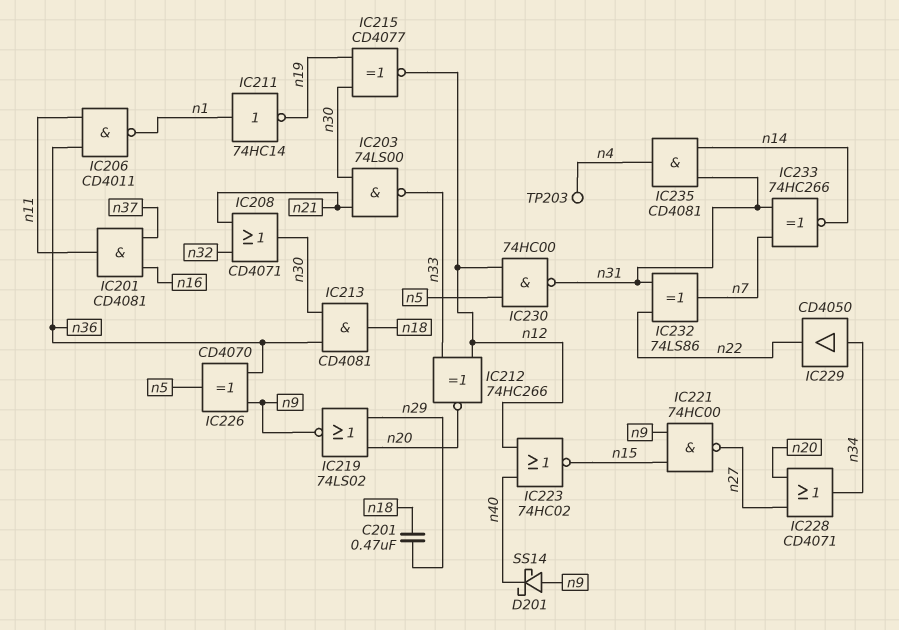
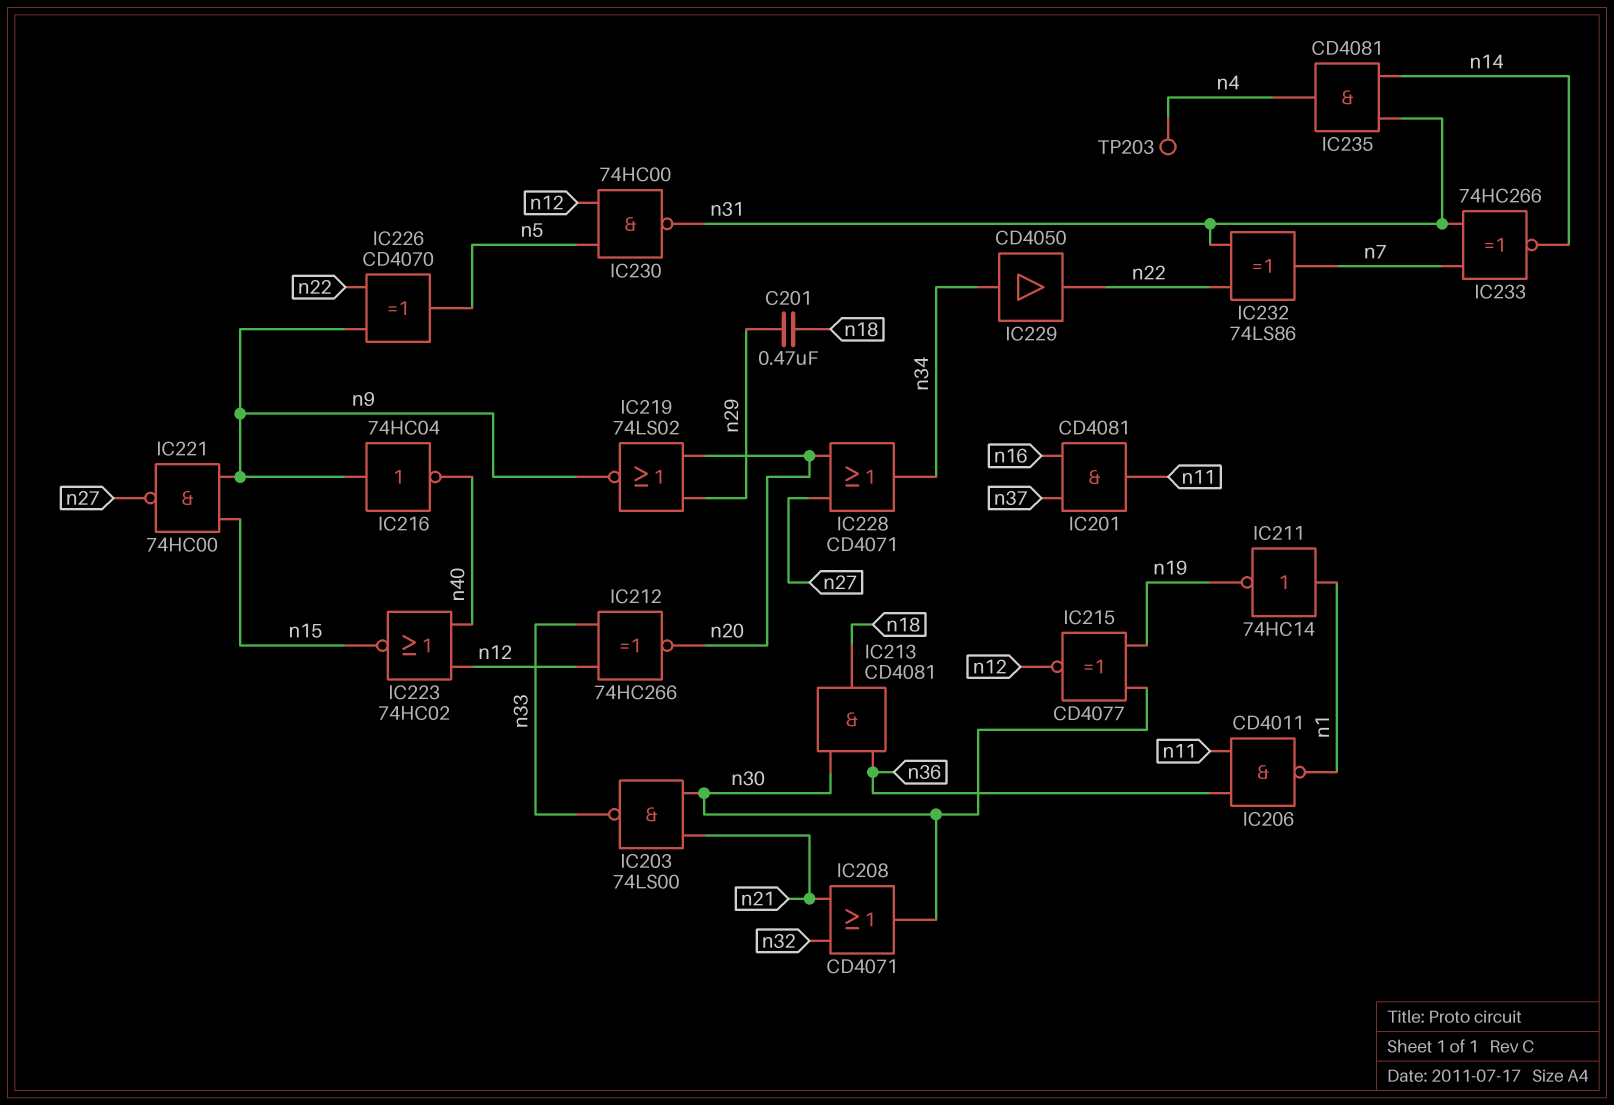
D201: schottky SS14 (A n9, K n40) -> none
IC216: none -> NOT 74HC04 (in n9, out n40)
IC226: XOR CD4070 (in n9, in n36, out n5) -> XOR CD4070 (in n9, in n22, out n5)

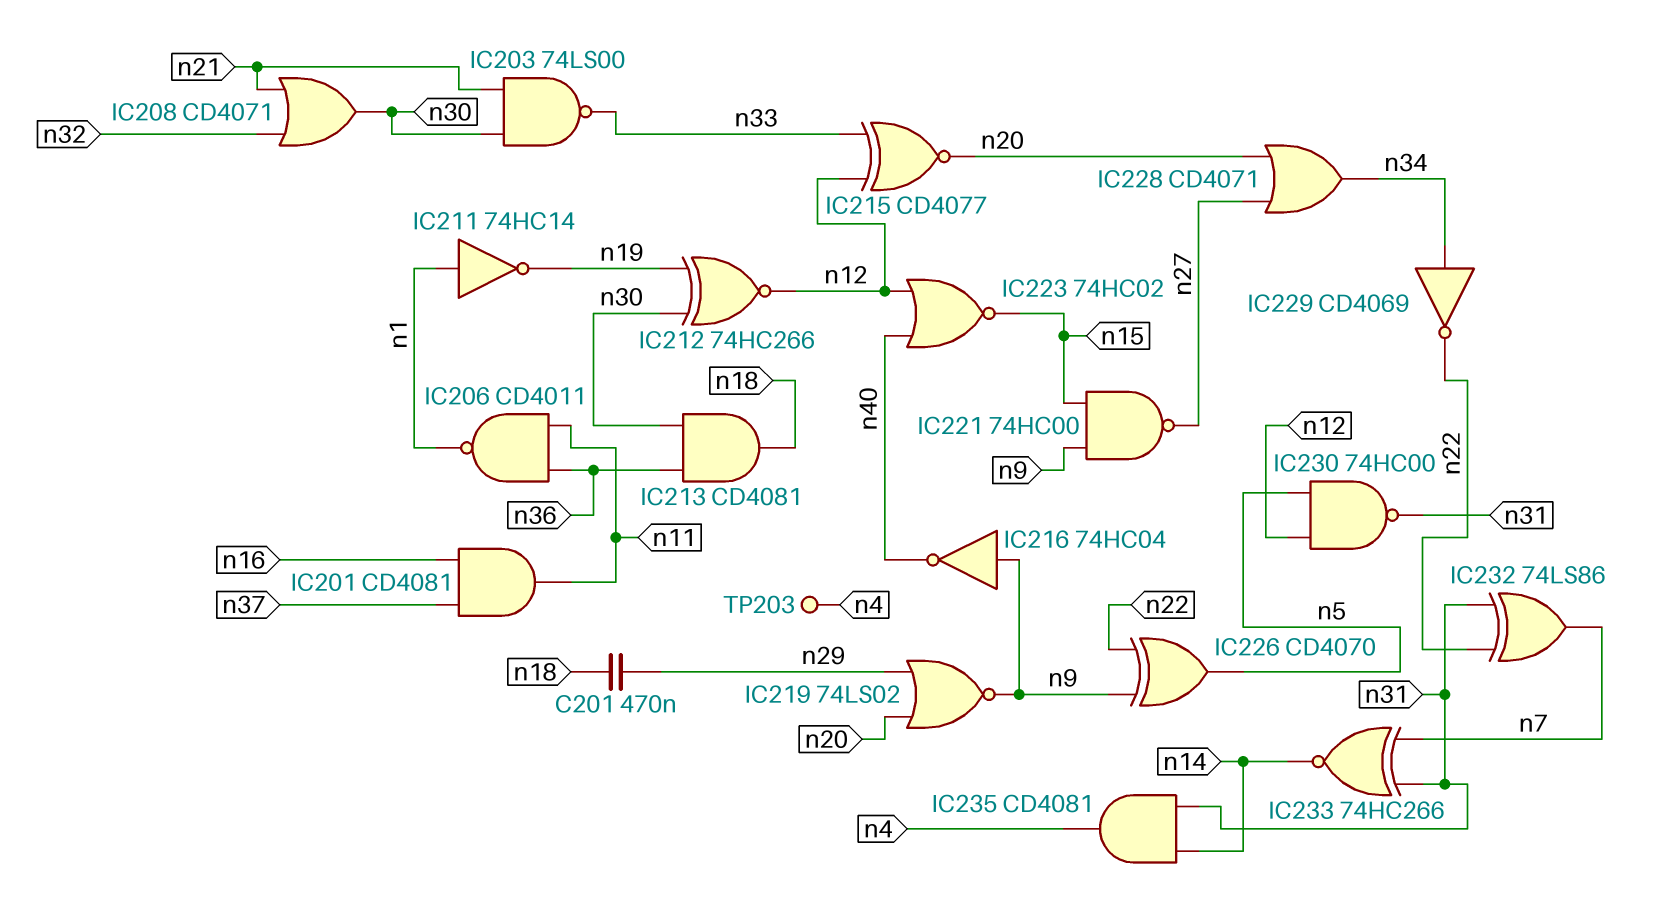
IC212: XNOR 74HC266 (in n12, in n33, out n20) -> XNOR 74HC266 (in n19, in n30, out n12)
IC215: XNOR CD4077 (in n19, in n30, out n12) -> XNOR CD4077 (in n12, in n33, out n20)
IC229: buffer CD4050 (in n34, out n22) -> NOT CD4069 (in n34, out n22)

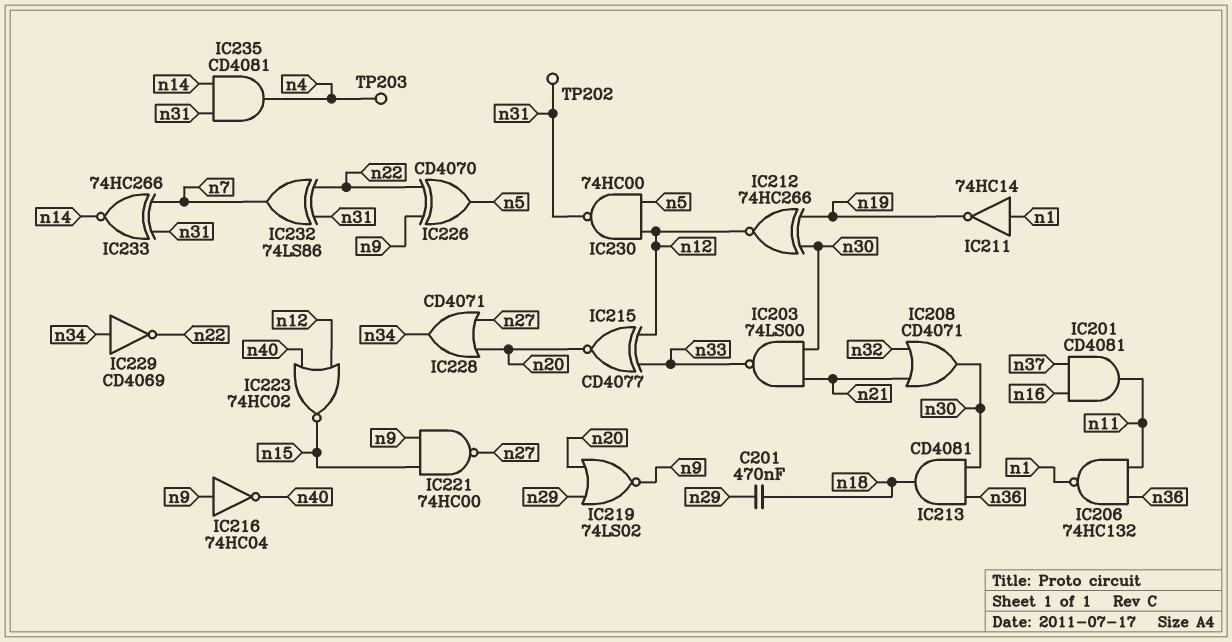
IC206: NAND CD4011 (in n11, in n36, out n1) -> NAND 74HC132 (in n11, in n36, out n1)
TP202: none -> test point (n31)

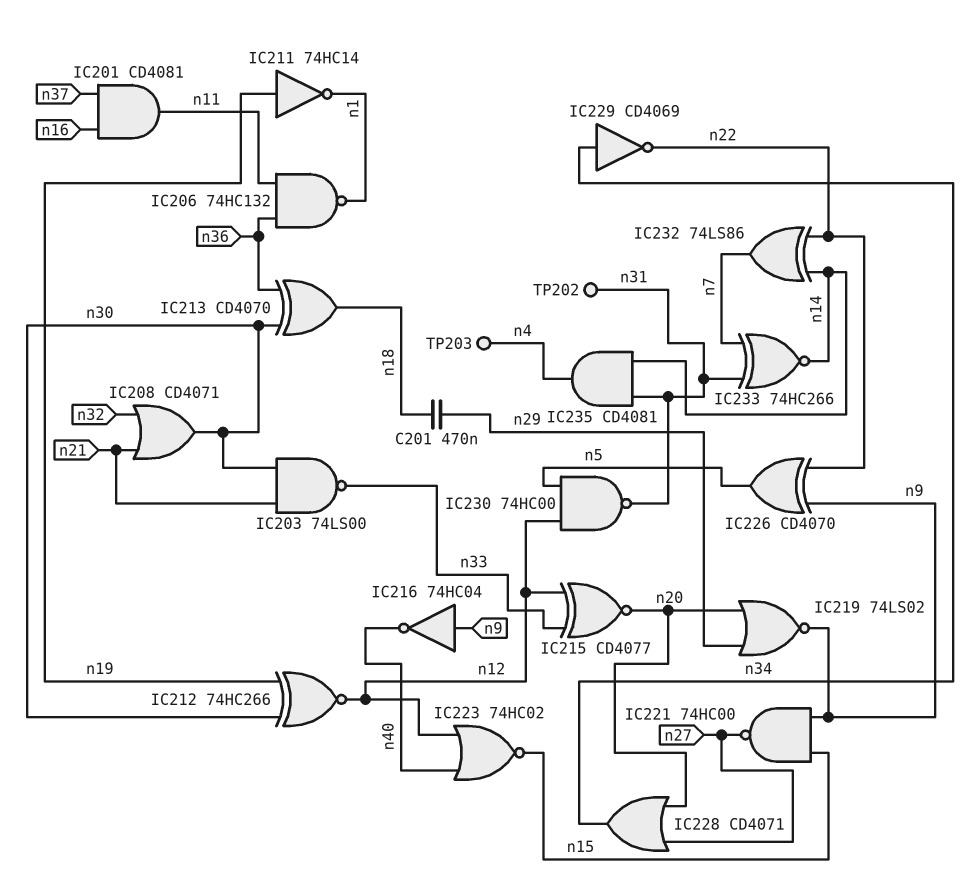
IC211: NOT 74HC14 (in n1, out n19) -> NOT 74HC14 (in n19, out n1)
IC213: AND CD4081 (in n30, in n36, out n18) -> XOR CD4070 (in n30, in n36, out n18)
IC232: XOR 74LS86 (in n22, in n31, out n7) -> XOR 74LS86 (in n14, in n22, out n7)

